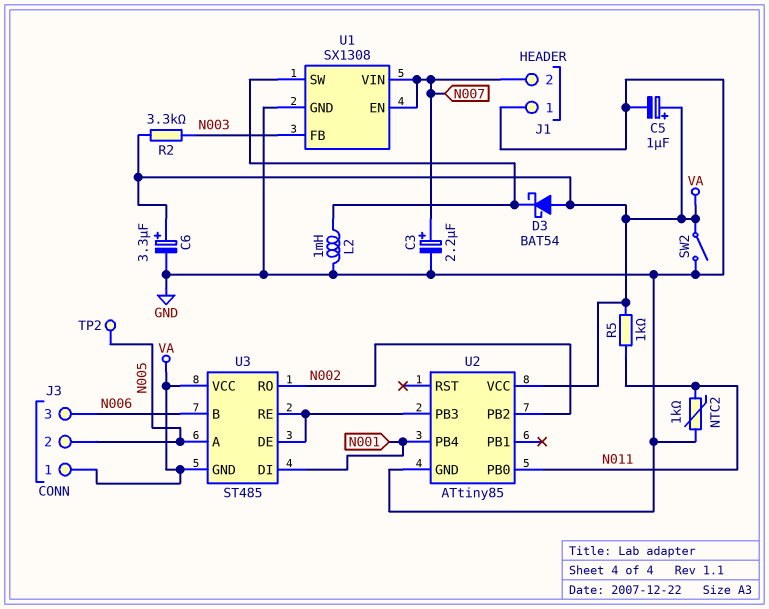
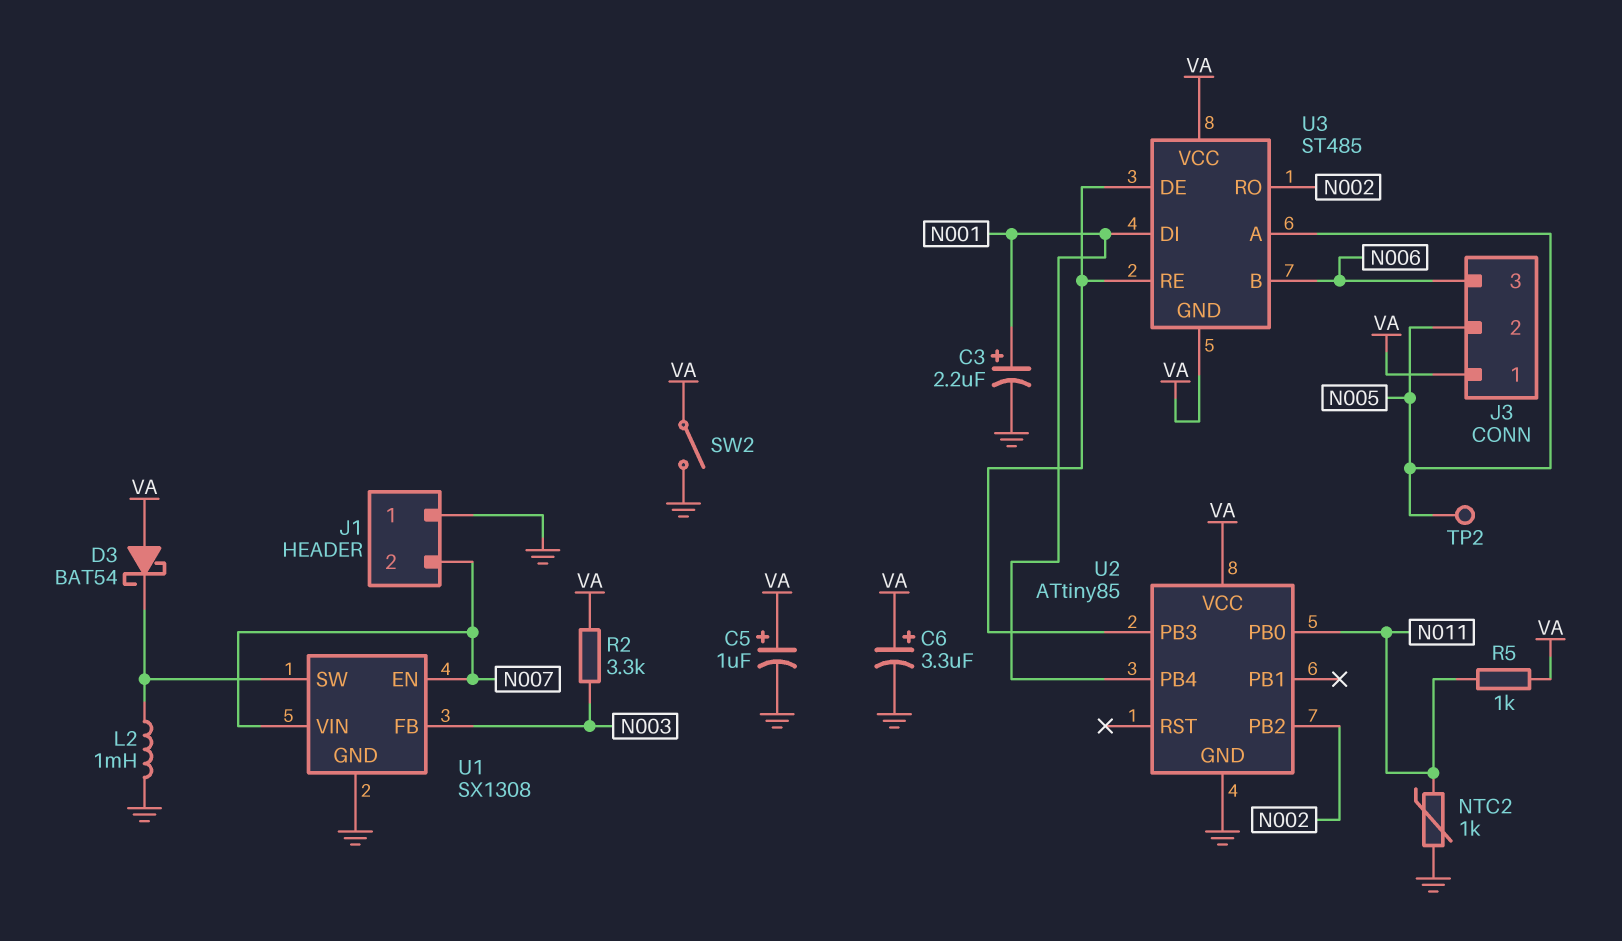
C3: 2.2uF (plus N007, minus GND) -> 2.2uF (plus N001, minus GND)

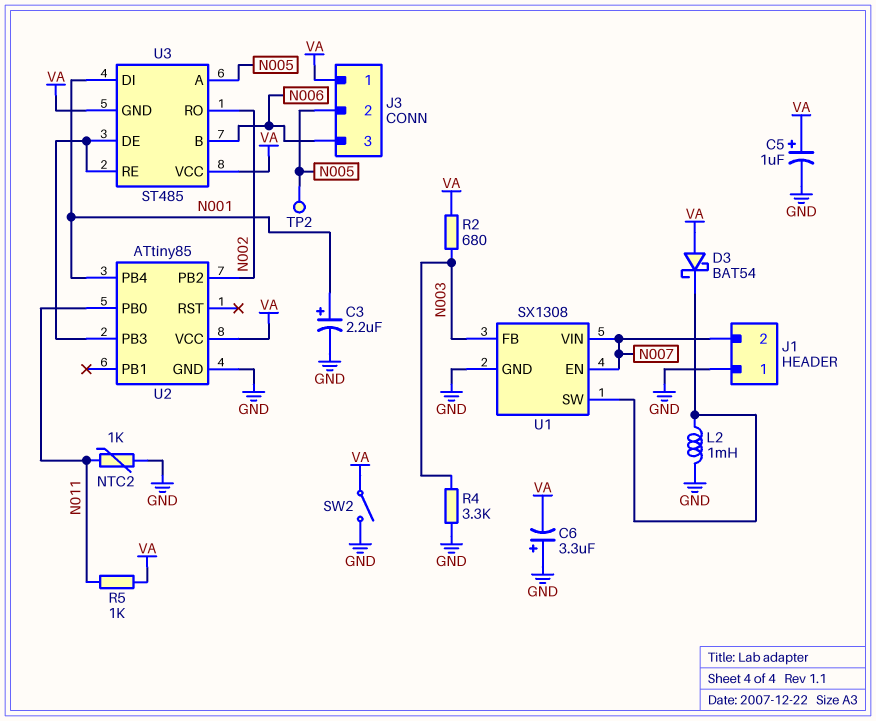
C6: 3.3uF (plus VA, minus GND) -> 3.3uF (plus GND, minus VA)
R2: 3.3k (N003, VA) -> 680 (N003, VA)
R4: none -> 3.3k (GND, N003)

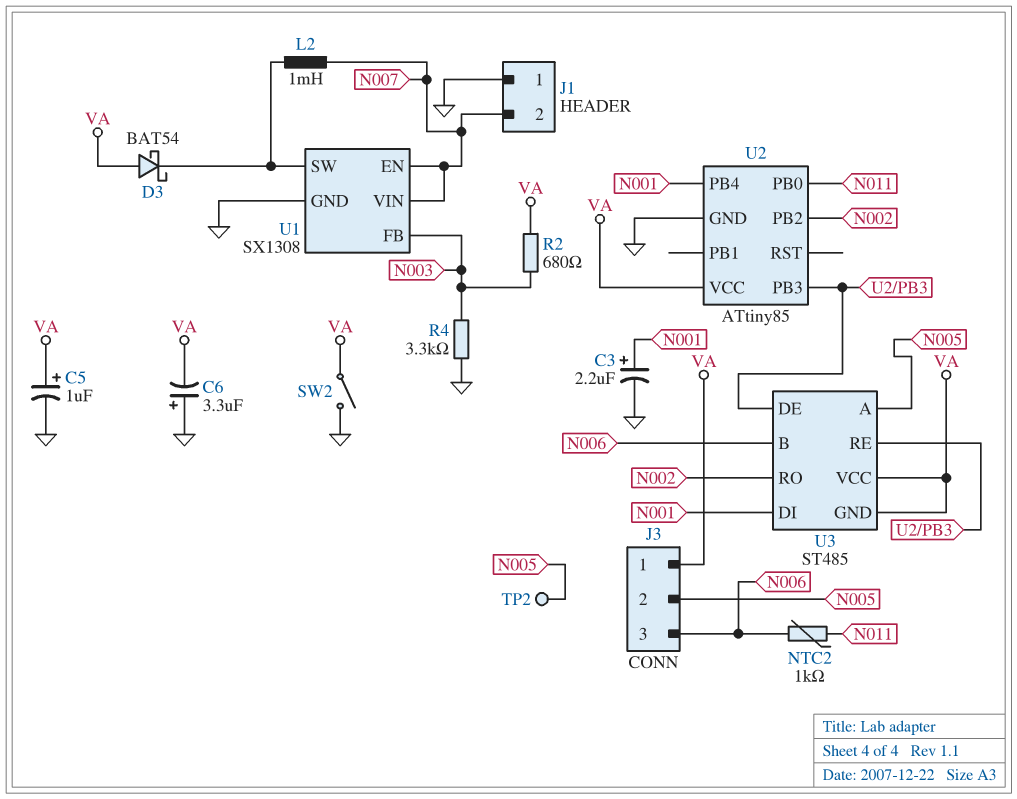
L2: 1mH (GND, U1/SW) -> 1mH (N007, U1/SW)
NTC2: 1k (GND, N011) -> 1k (N006, N011)
R5: 1k (N011, VA) -> none

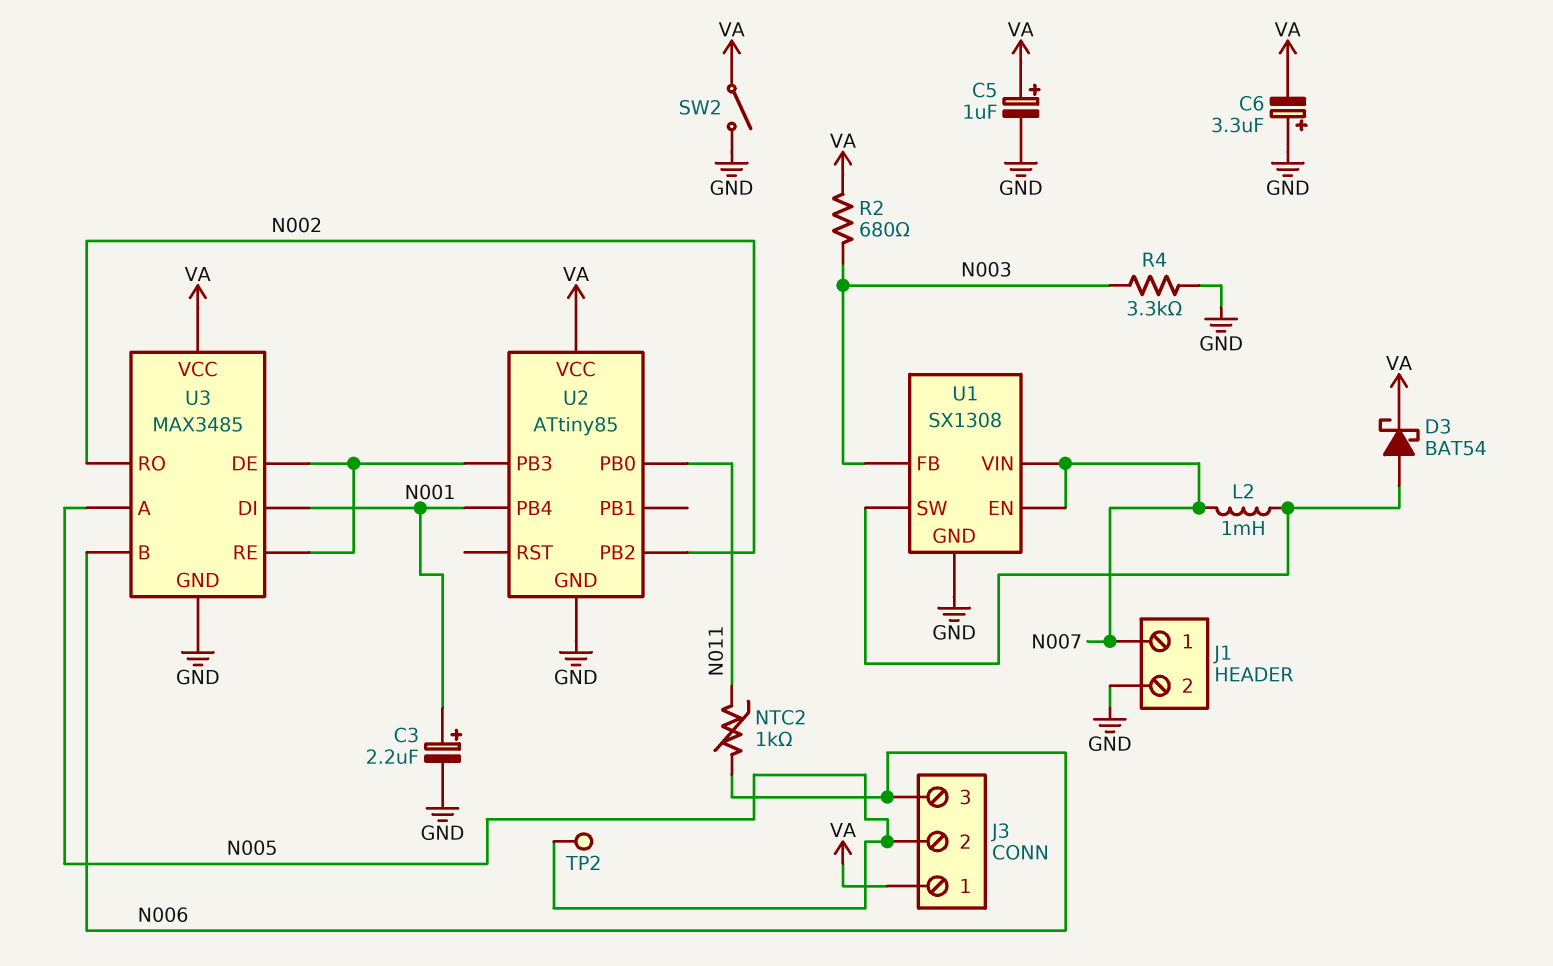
D3: schottky BAT54 (A VA, K U1/SW) -> schottky BAT54 (A U1/SW, K VA)
J1 pin 1: GND -> N007
J1 pin 2: N007 -> GND
U3: ST485 -> MAX3485
U3 pin GND: VA -> GND

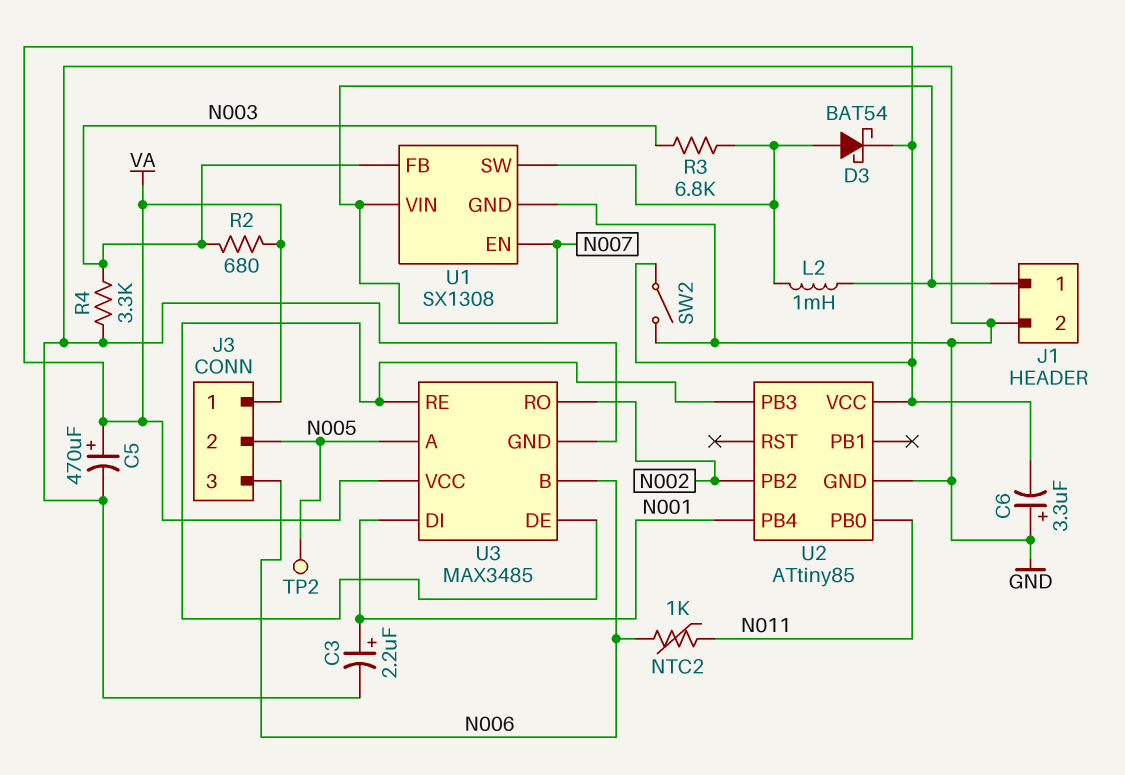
C5: 1uF (plus VA, minus GND) -> 470uF (plus VA, minus GND)
R3: none -> 6.8k (N003, U1/SW)

